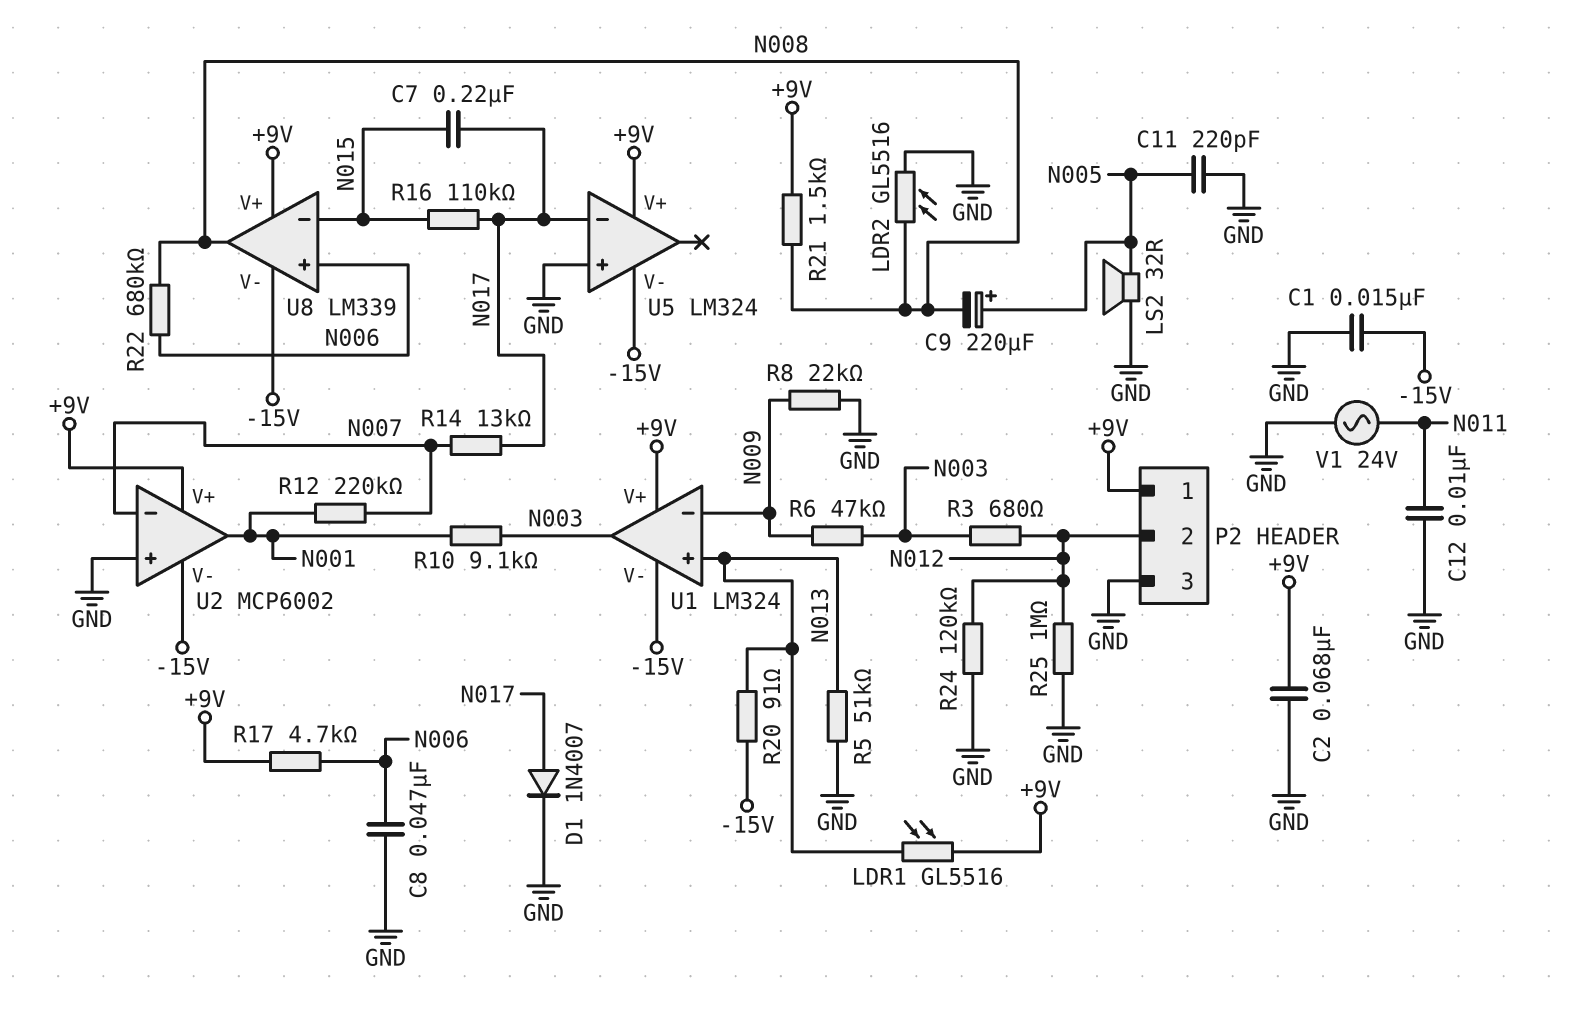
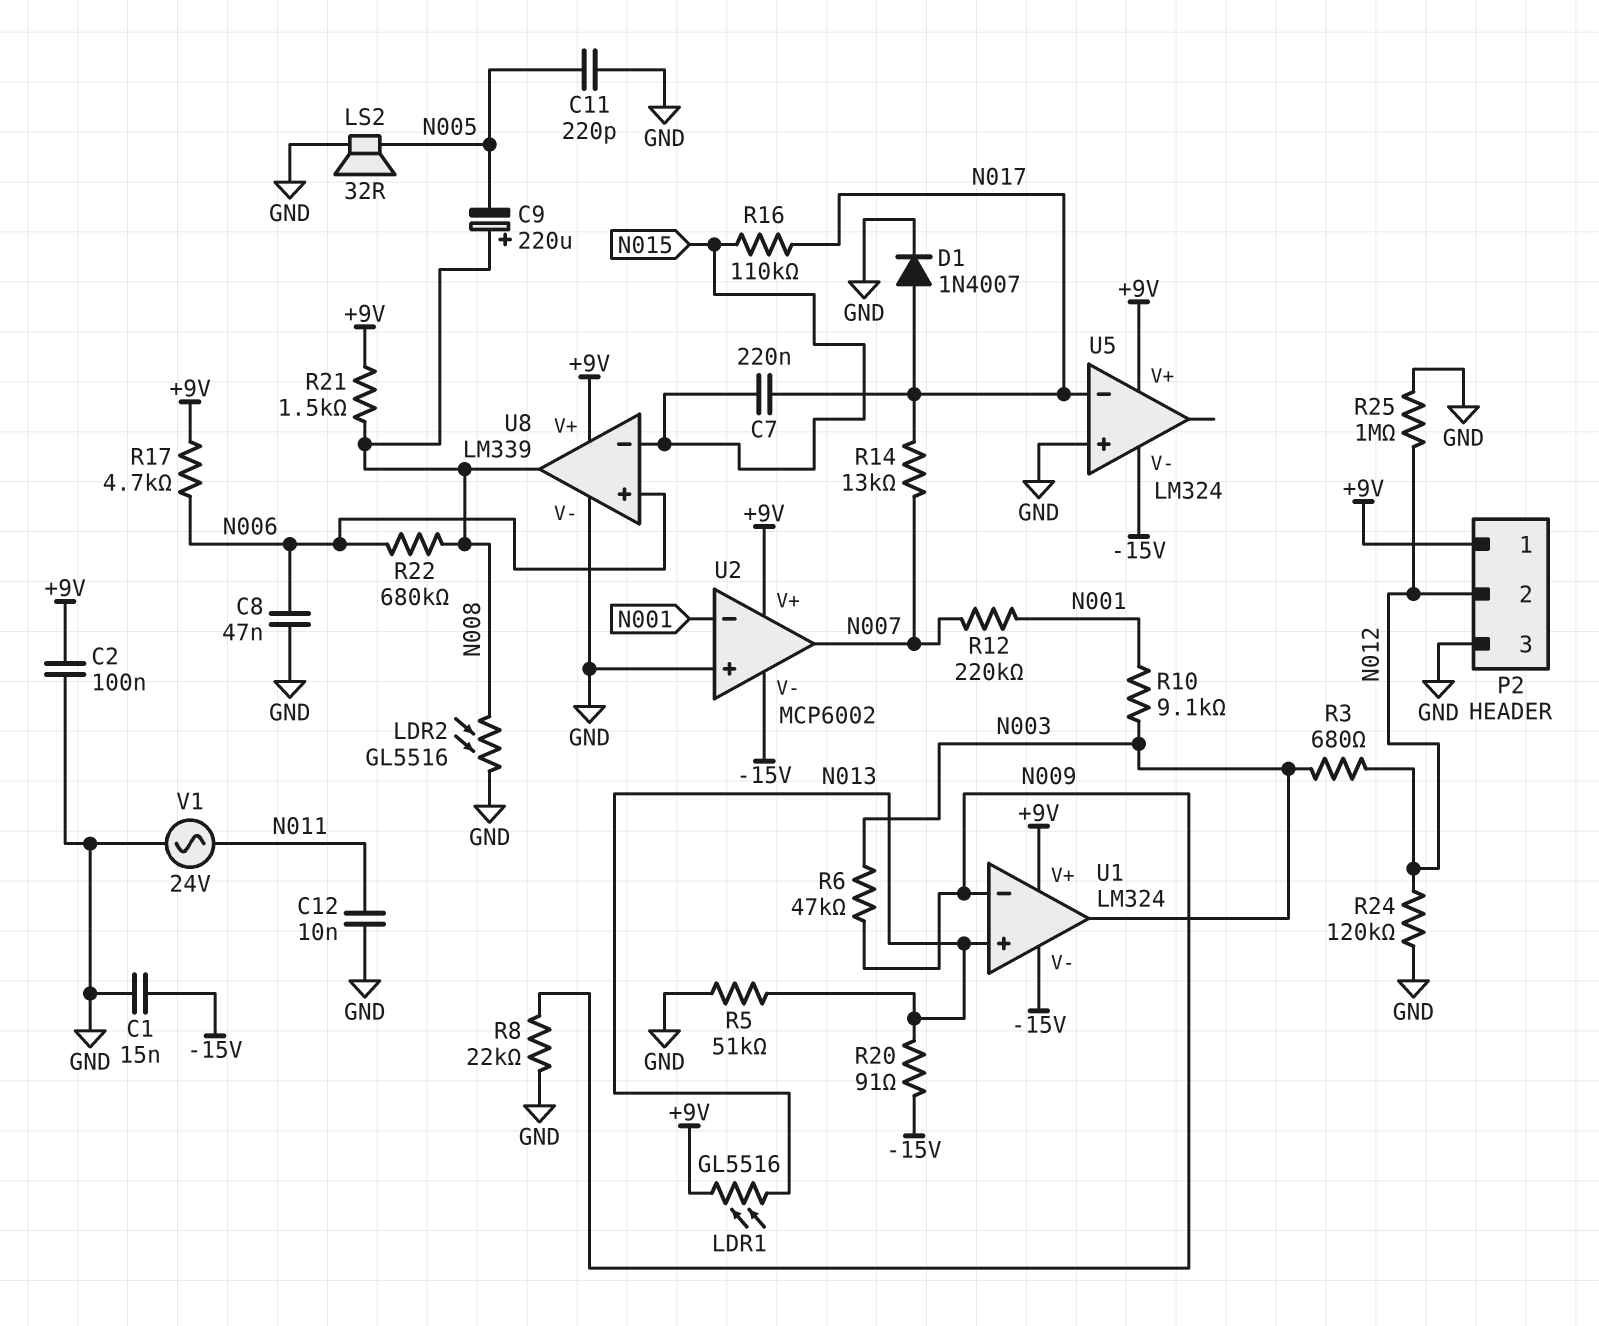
C2: 68nF (+9V, GND) -> 100nF (+9V, GND)
C9: 220uF (plus N005, minus N008) -> 220uF (plus N008, minus N005)
U2 pin in-: N007 -> N001
U2 pin out: N001 -> N007
U8 pin V-: -15V -> GND

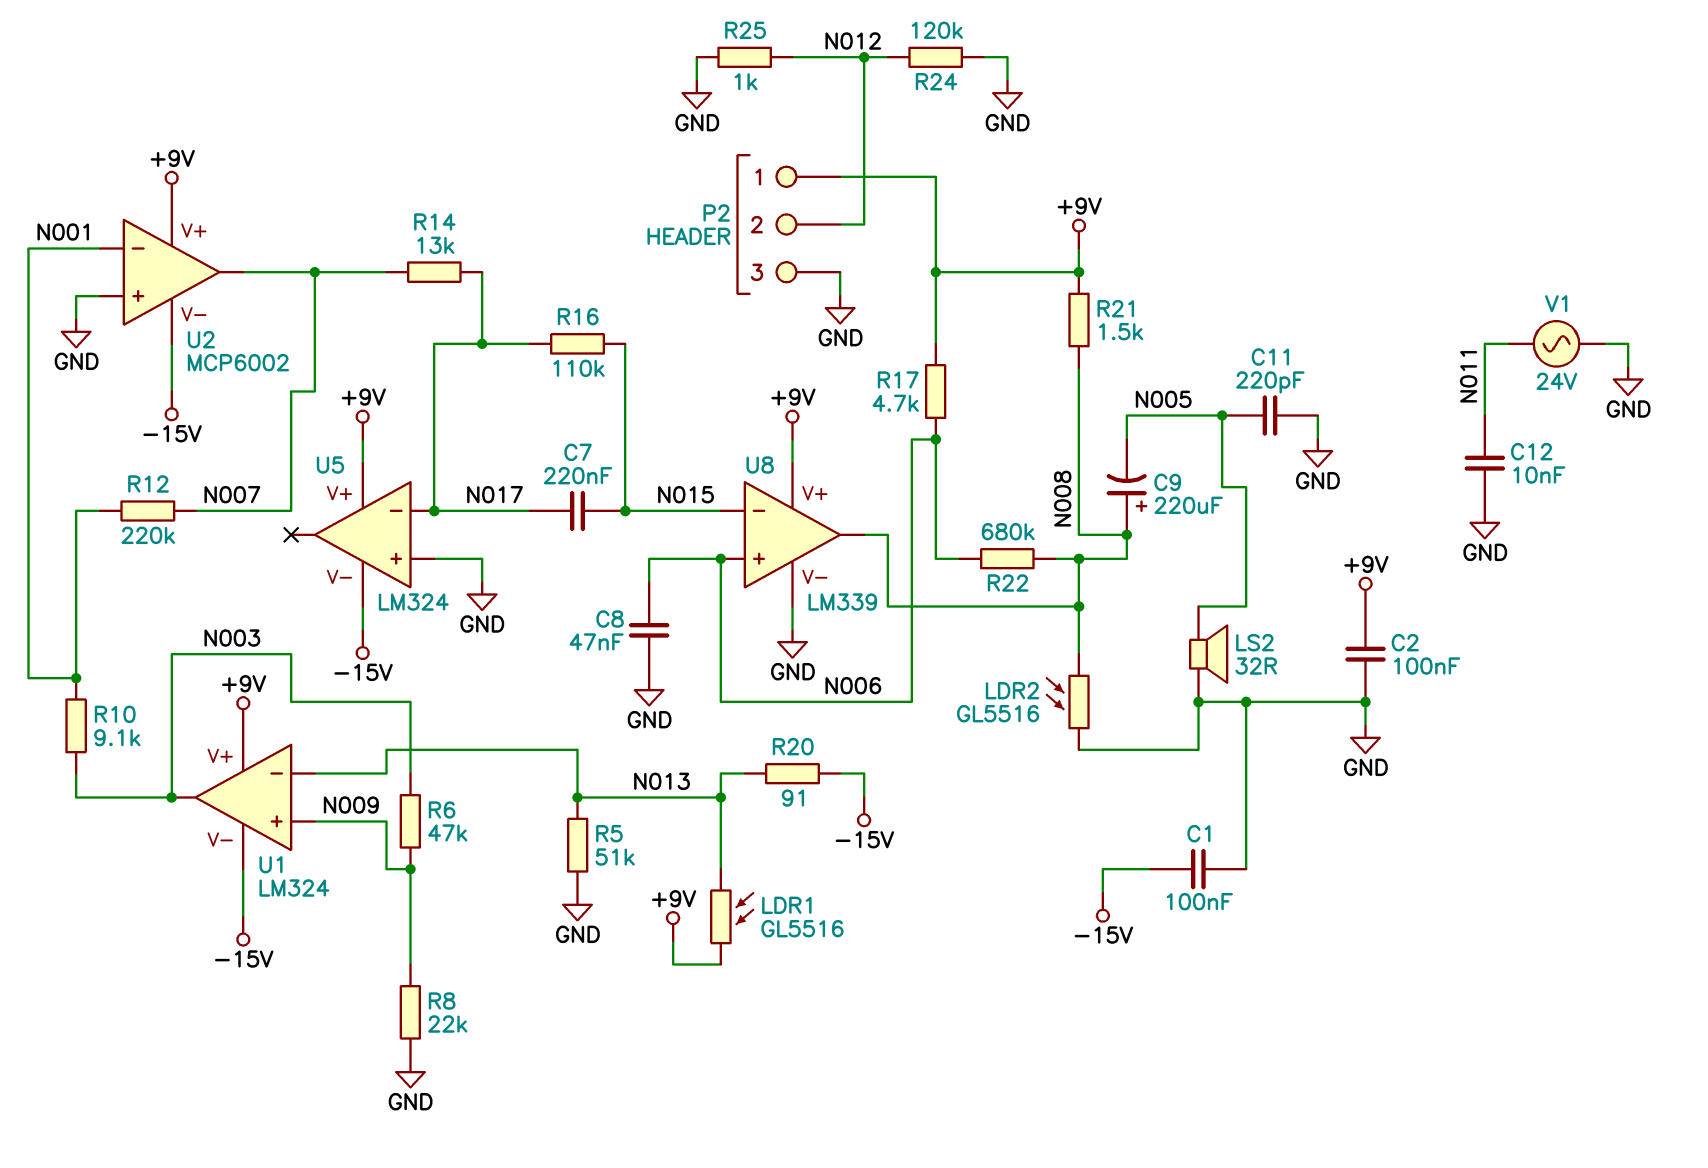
C1: 15nF (-15V, GND) -> 100nF (-15V, GND)
D1: diode 1N4007 (A N017, K GND) -> none
R3: 680 (N003, N012) -> none
R25: 1M (GND, N012) -> 1k (GND, N012)
U1 pin in+: N013 -> N009
U1 pin in-: N009 -> N013

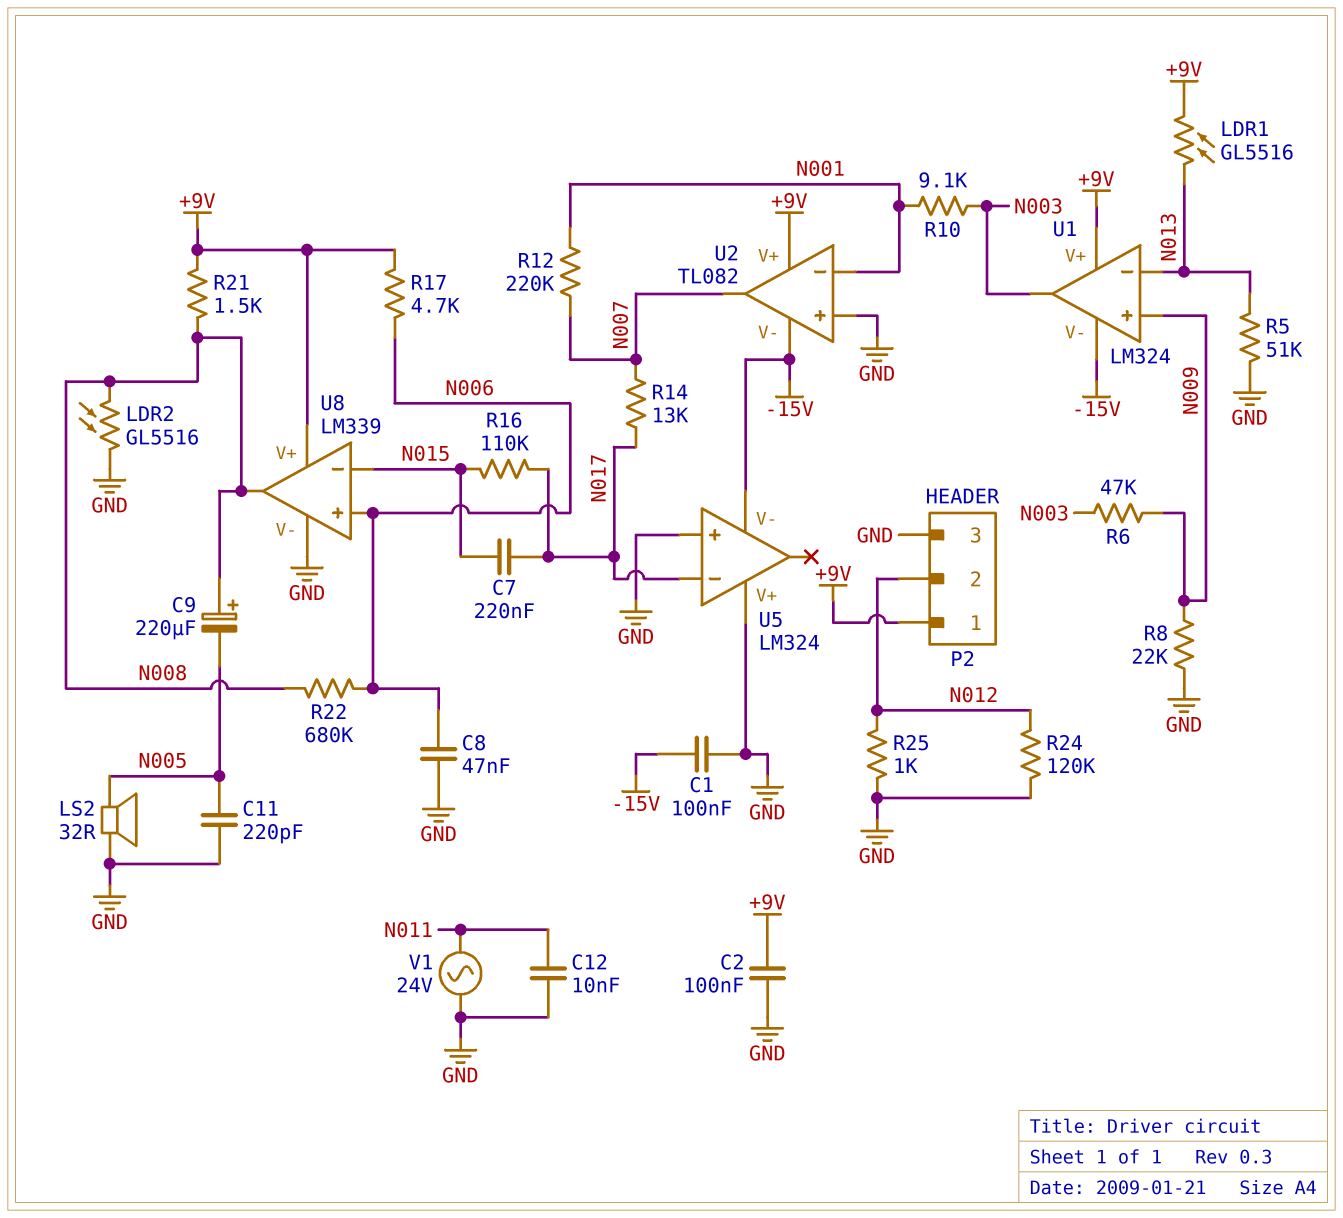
R20: 91 (-15V, N013) -> none
U2: MCP6002 -> TL082
U5 pin V+: +9V -> GND

